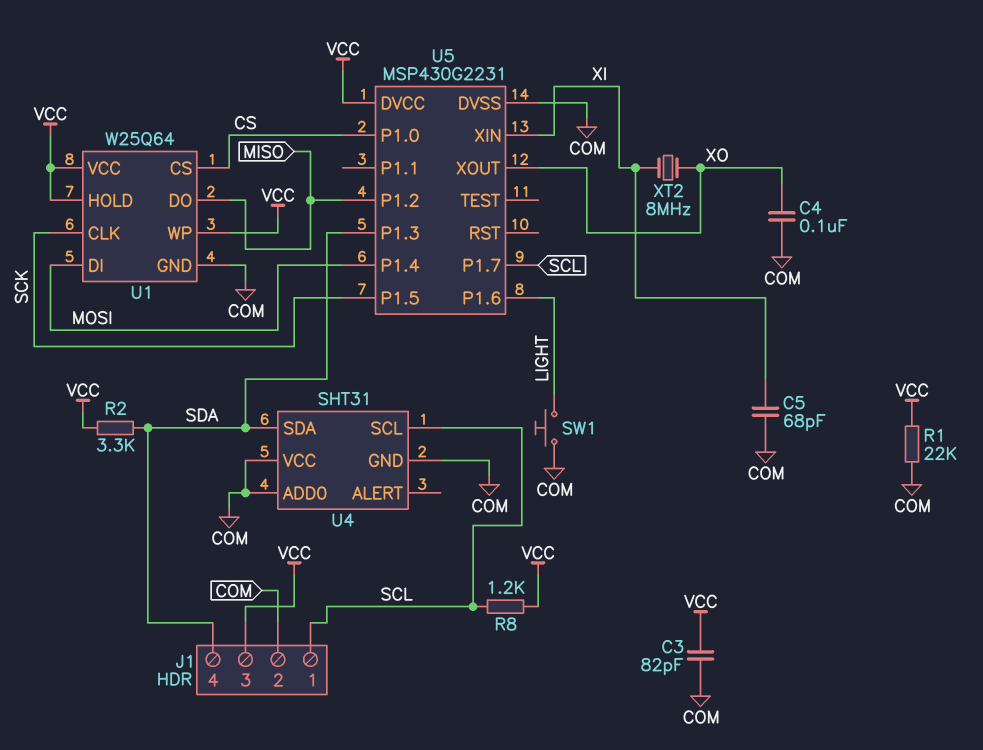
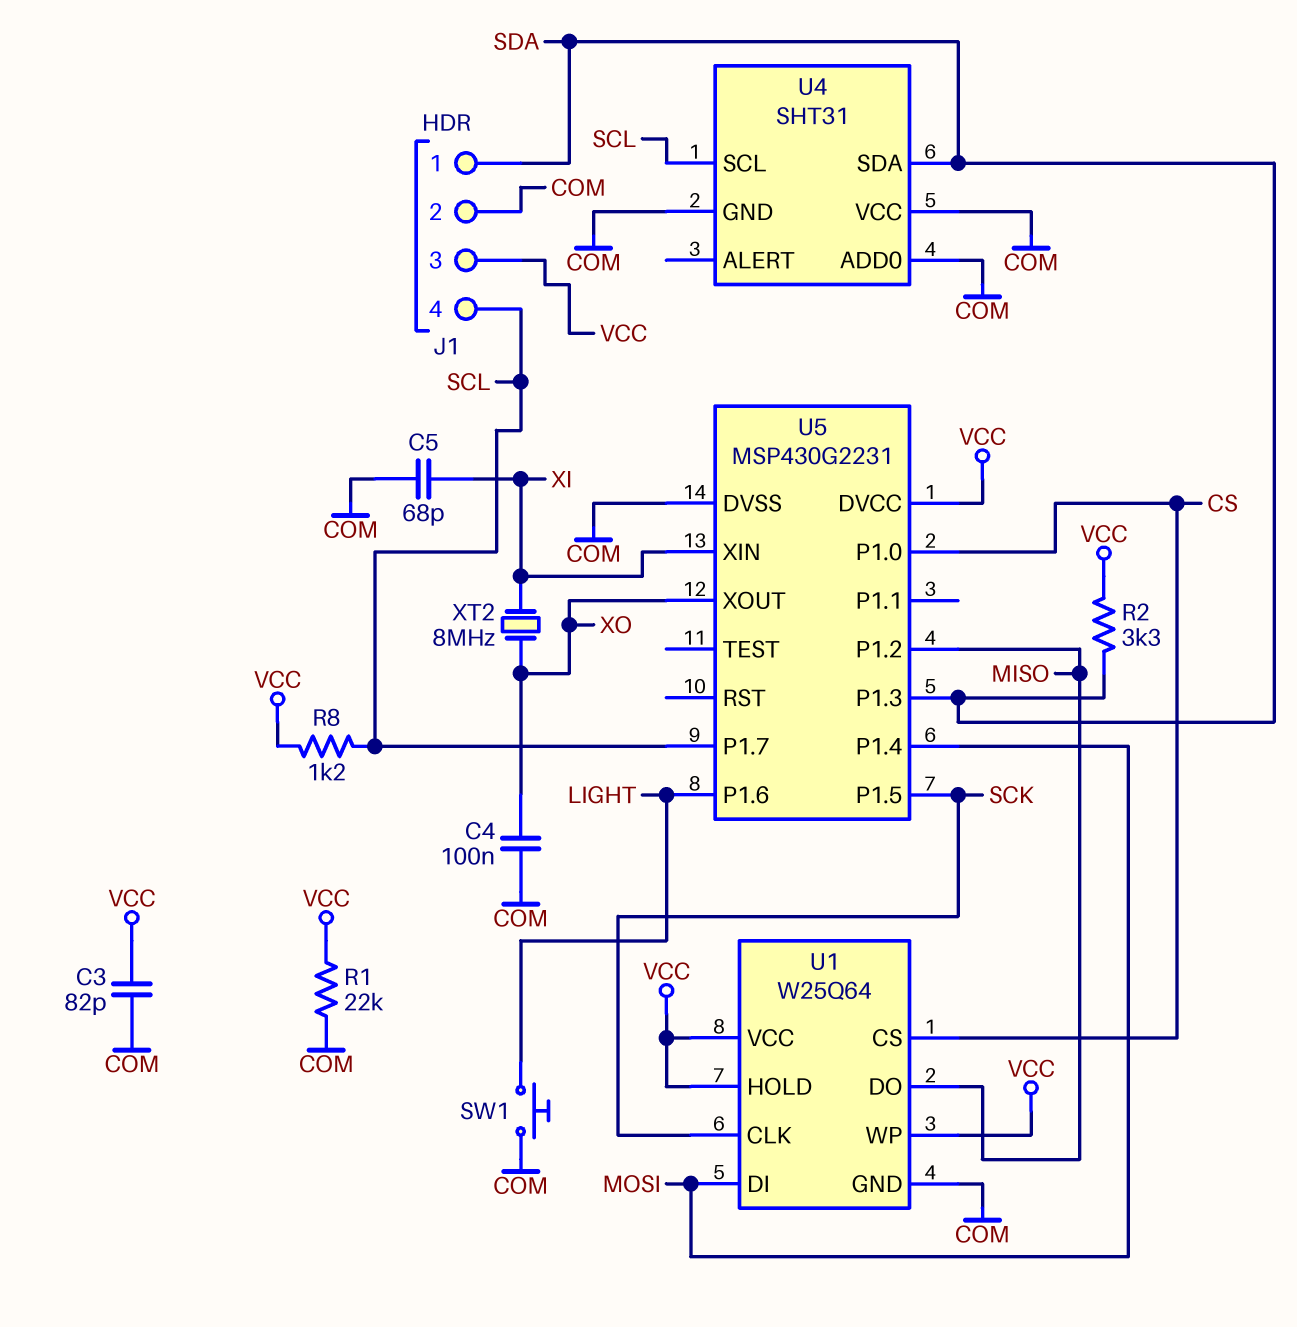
J1 pin 1: SCL -> SDA
J1 pin 4: SDA -> SCL

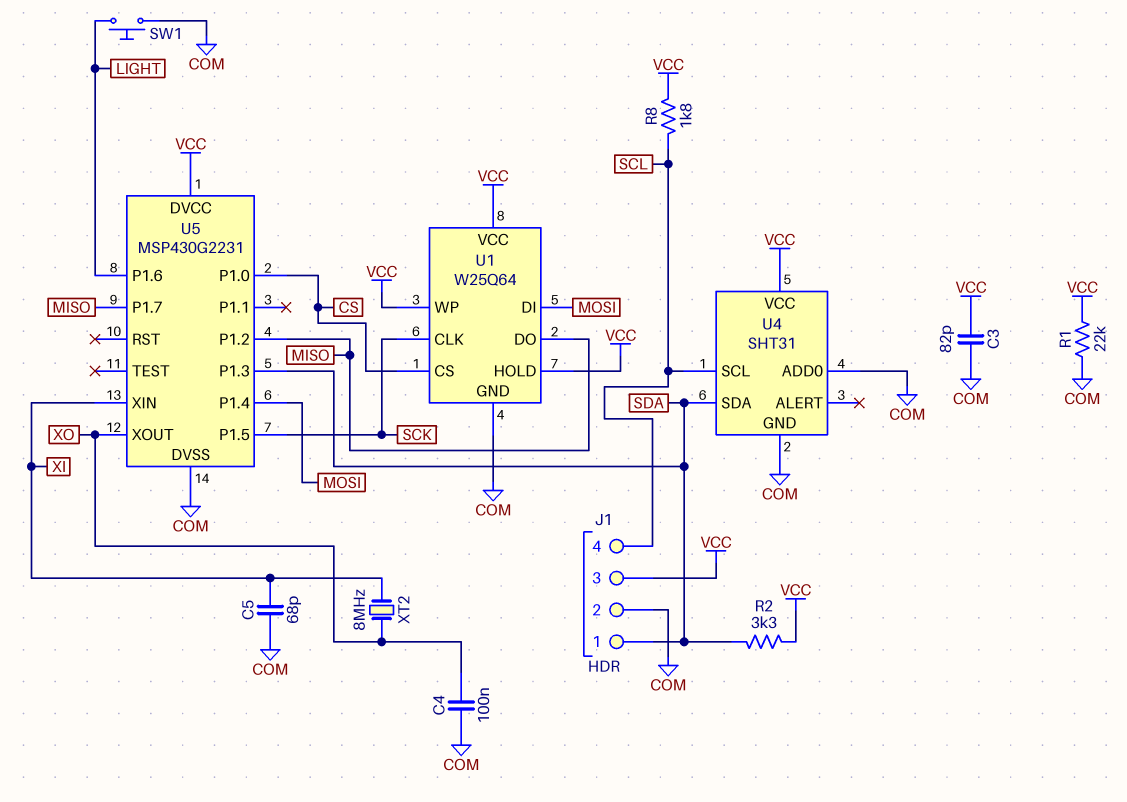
R8: 1.2k (SCL, VCC) -> 1.8k (SCL, VCC)
U4 pin VCC: COM -> VCC
U5 pin P1.7: SCL -> MISO

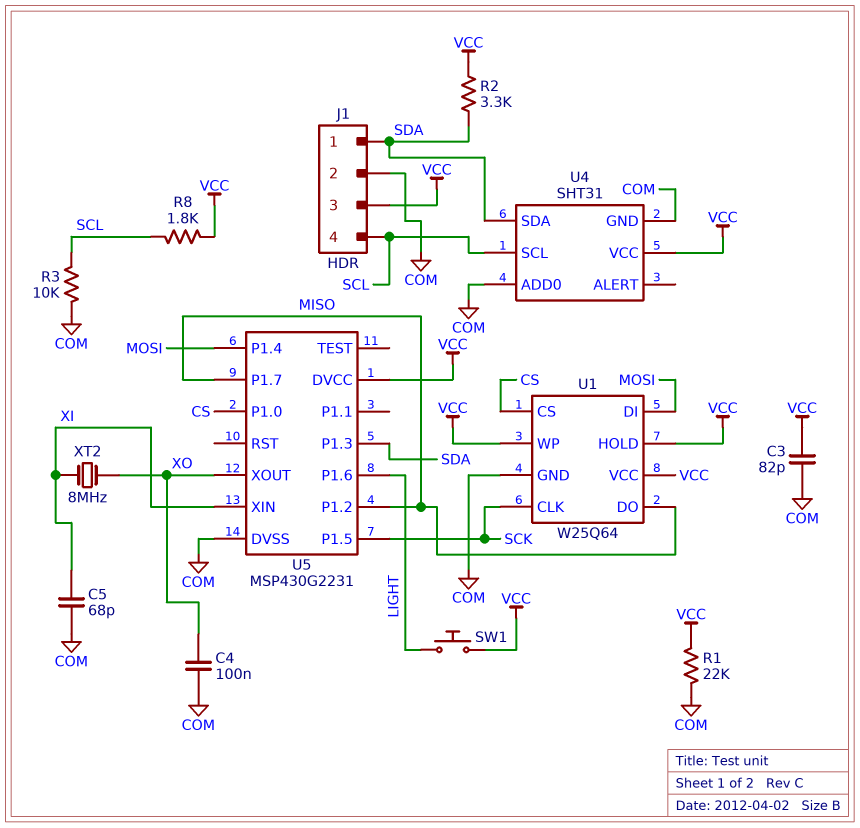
R3: none -> 10k (COM, SCL)
SW1: button (COM, LIGHT) -> button (LIGHT, VCC)

